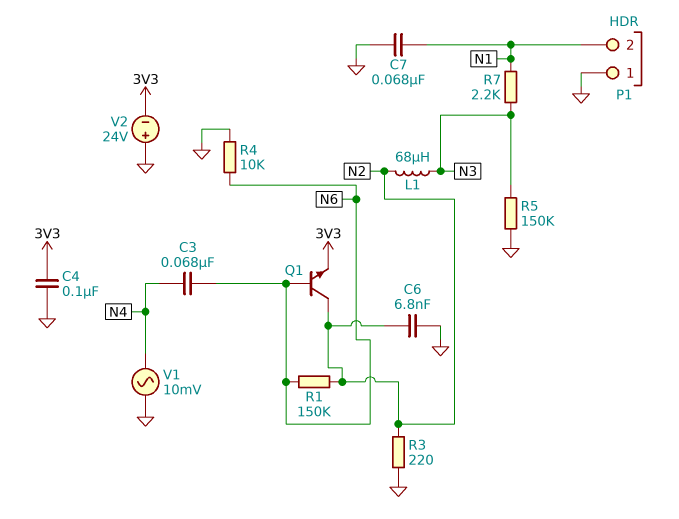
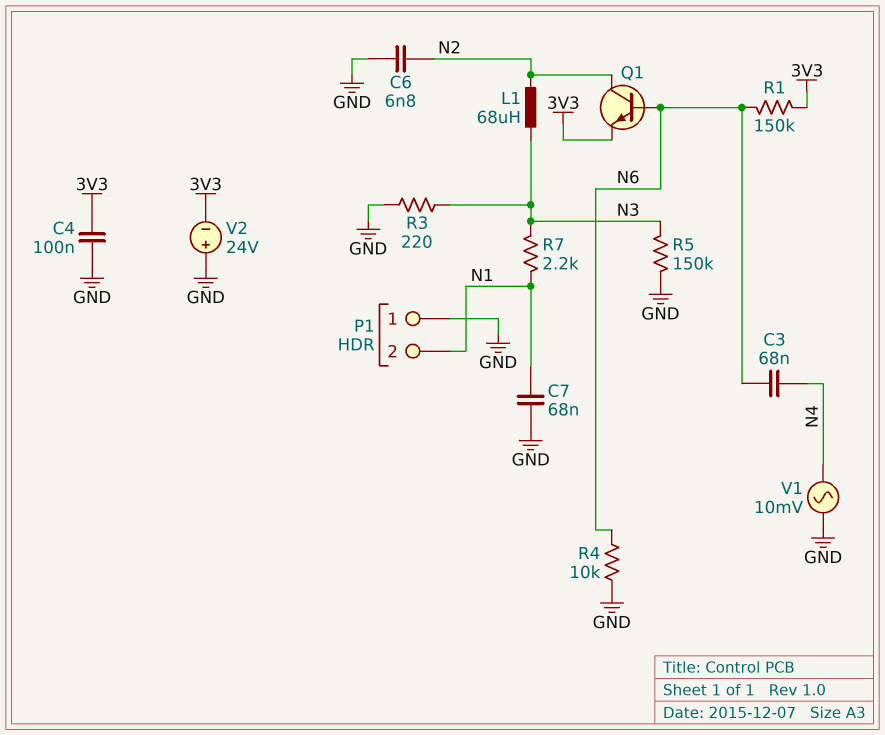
R1: 150k (N2, N6) -> 150k (3V3, N6)
R3: 220 (GND, N2) -> 220 (GND, N3)

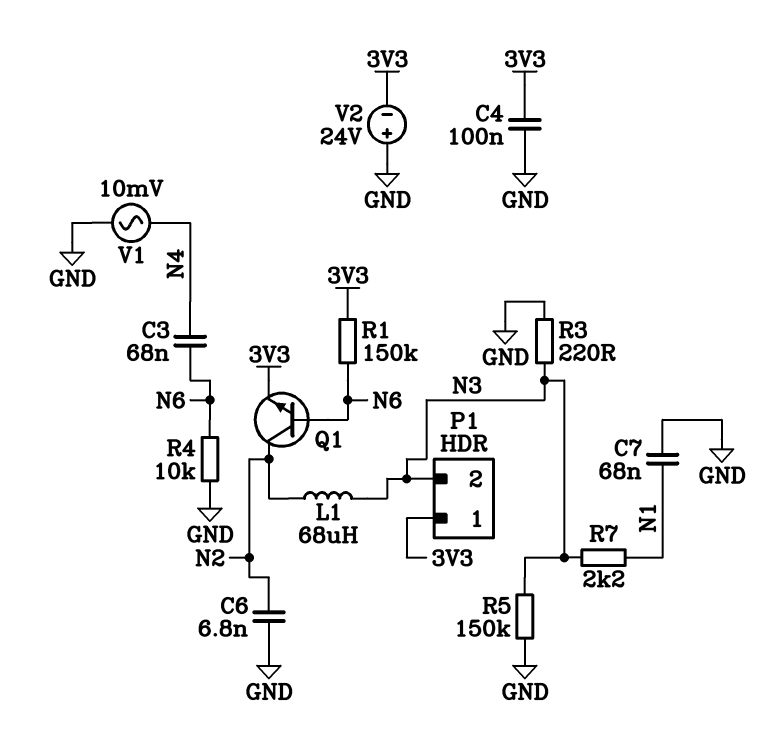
P1 pin 1: GND -> 3V3
P1 pin 2: N1 -> N3

